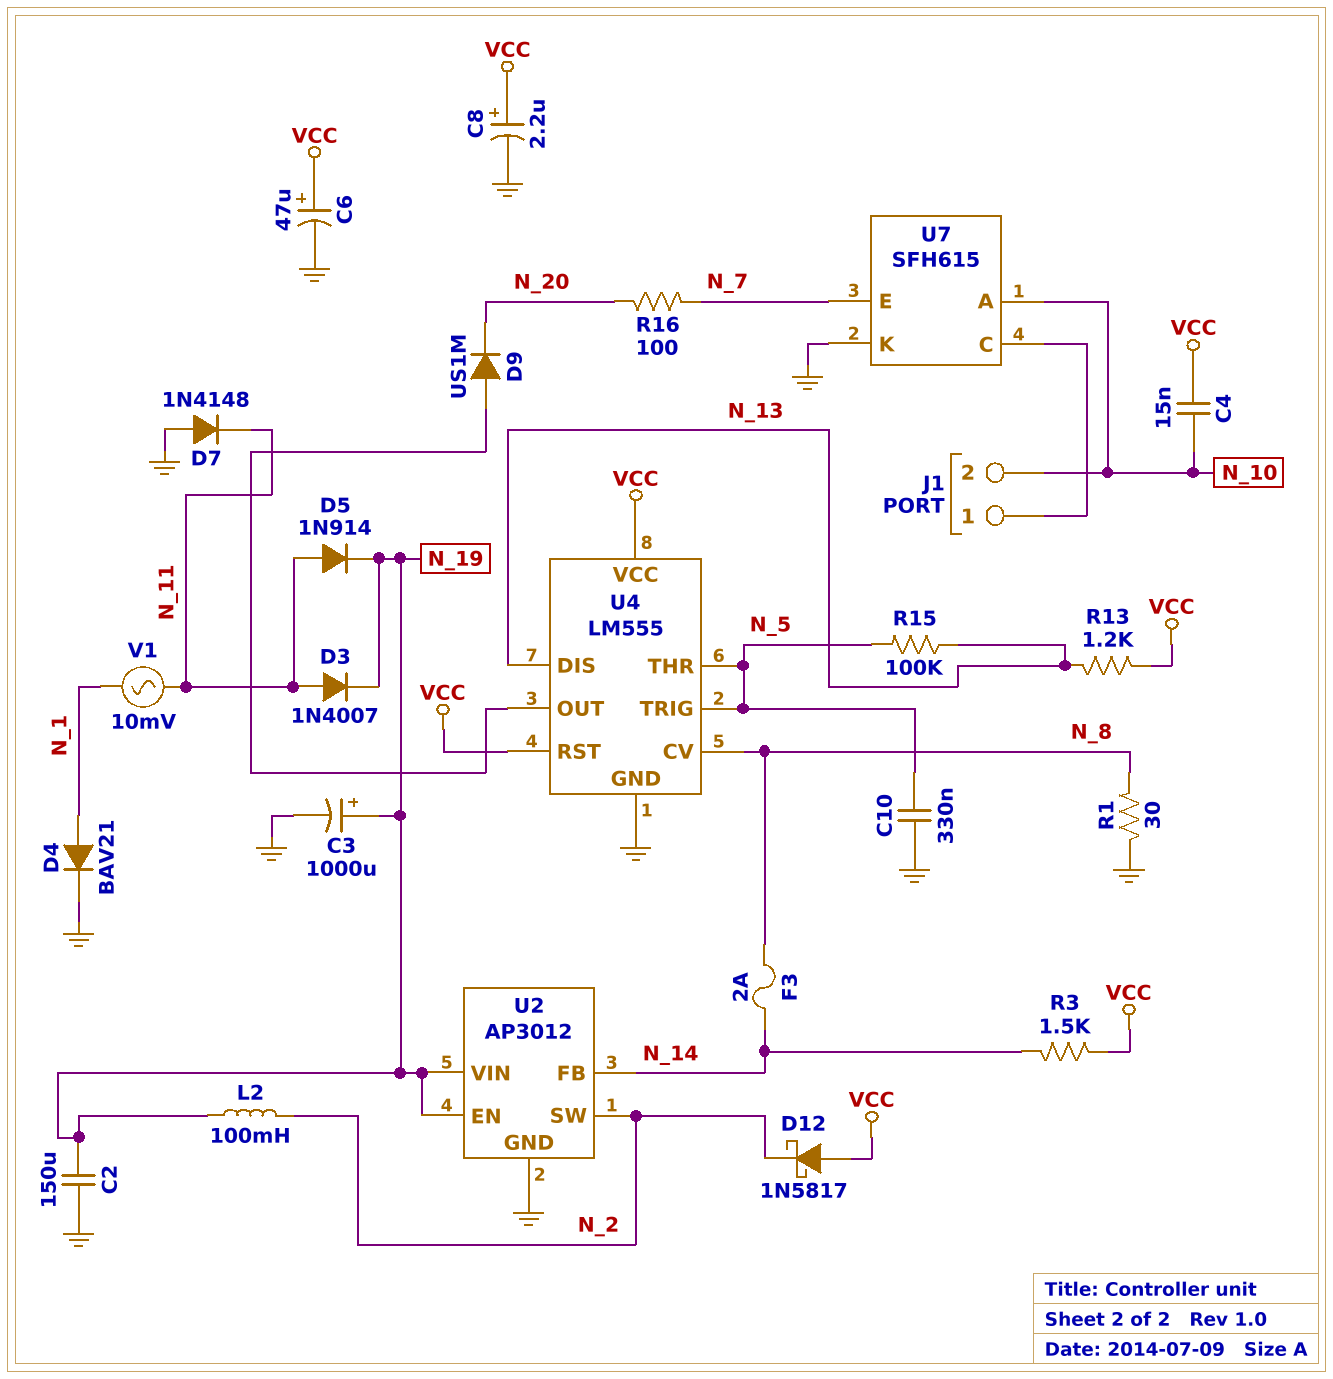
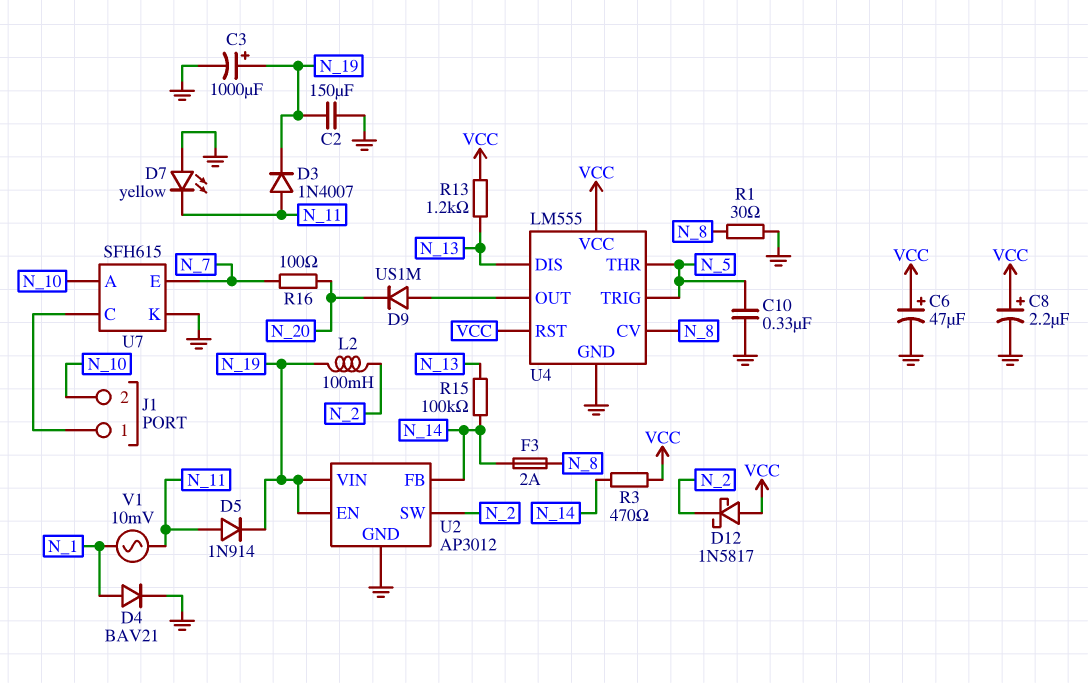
C4: 15nF (N_10, VCC) -> none
D7: diode 1N4148 (A GND, K N_11) -> LED yellow (A GND, K N_11)
R3: 1.5k (N_14, VCC) -> 470 (N_14, VCC)
R15: 100k (N_5, N_13) -> 100k (N_13, N_14)

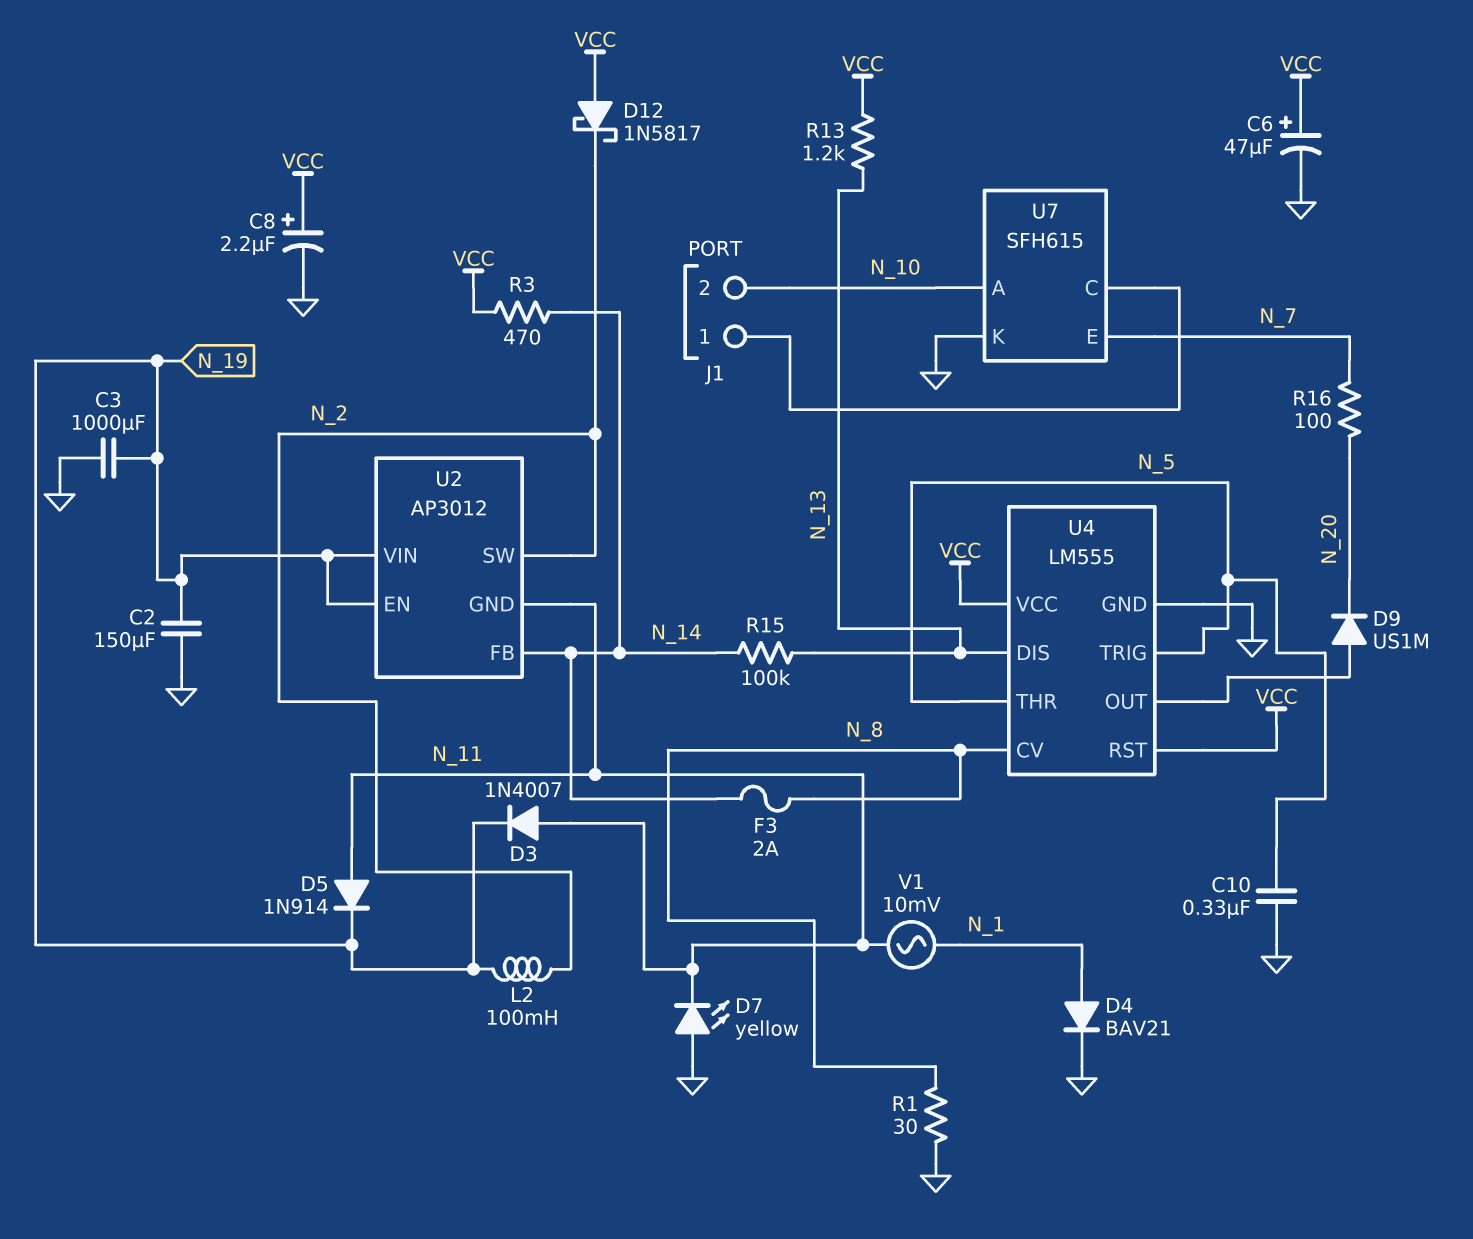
C3: 1000uF (plus N_19, minus GND) -> 1000uF (GND, N_19)
U2 pin GND: GND -> N_11

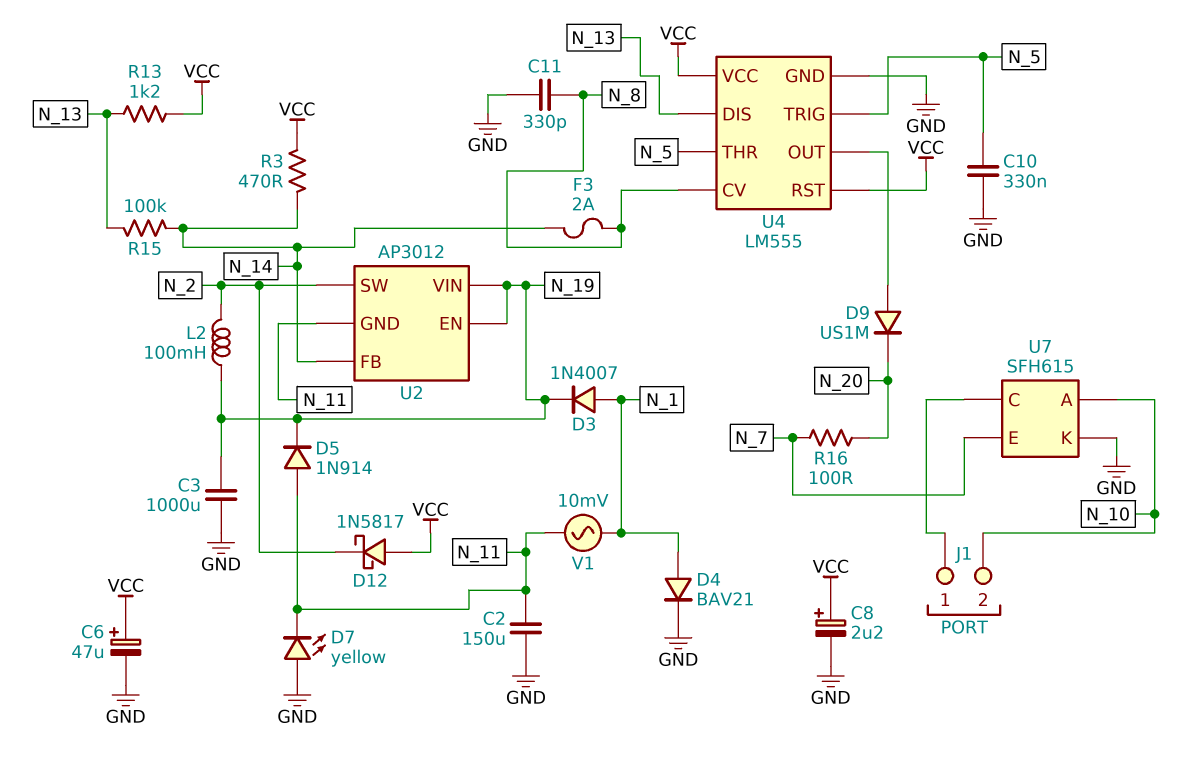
C2: 150uF (GND, N_19) -> 150uF (GND, N_11)
C11: none -> 330pF (GND, N_8)
D3: diode 1N4007 (A N_11, K N_19) -> diode 1N4007 (A N_1, K N_19)
R1: 30 (GND, N_8) -> none

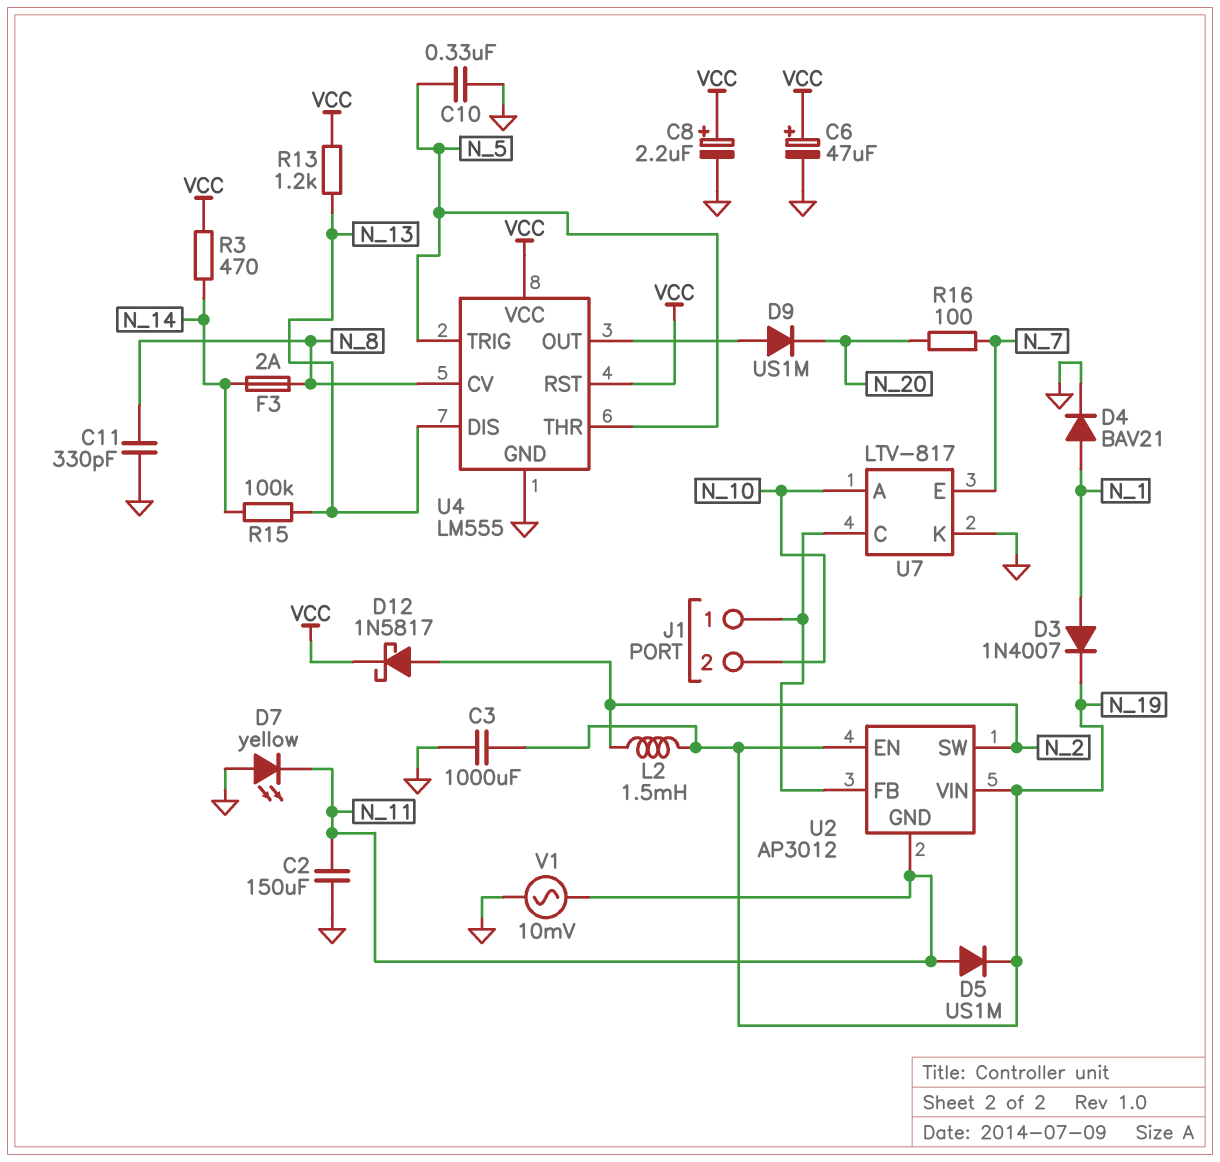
D5: diode 1N914 (A N_11, K N_19) -> diode US1M (A N_11, K N_19)
D12: schottky 1N5817 (A VCC, K N_2) -> schottky 1N5817 (A N_2, K VCC)
L2: 100mH (N_2, N_19) -> 1.5mH (N_2, N_19)
U2 pin FB: N_14 -> J1/1
U7: SFH615 -> LTV-817
V1: AC 10mV (N_1, N_11) -> AC 10mV (GND, N_11)

